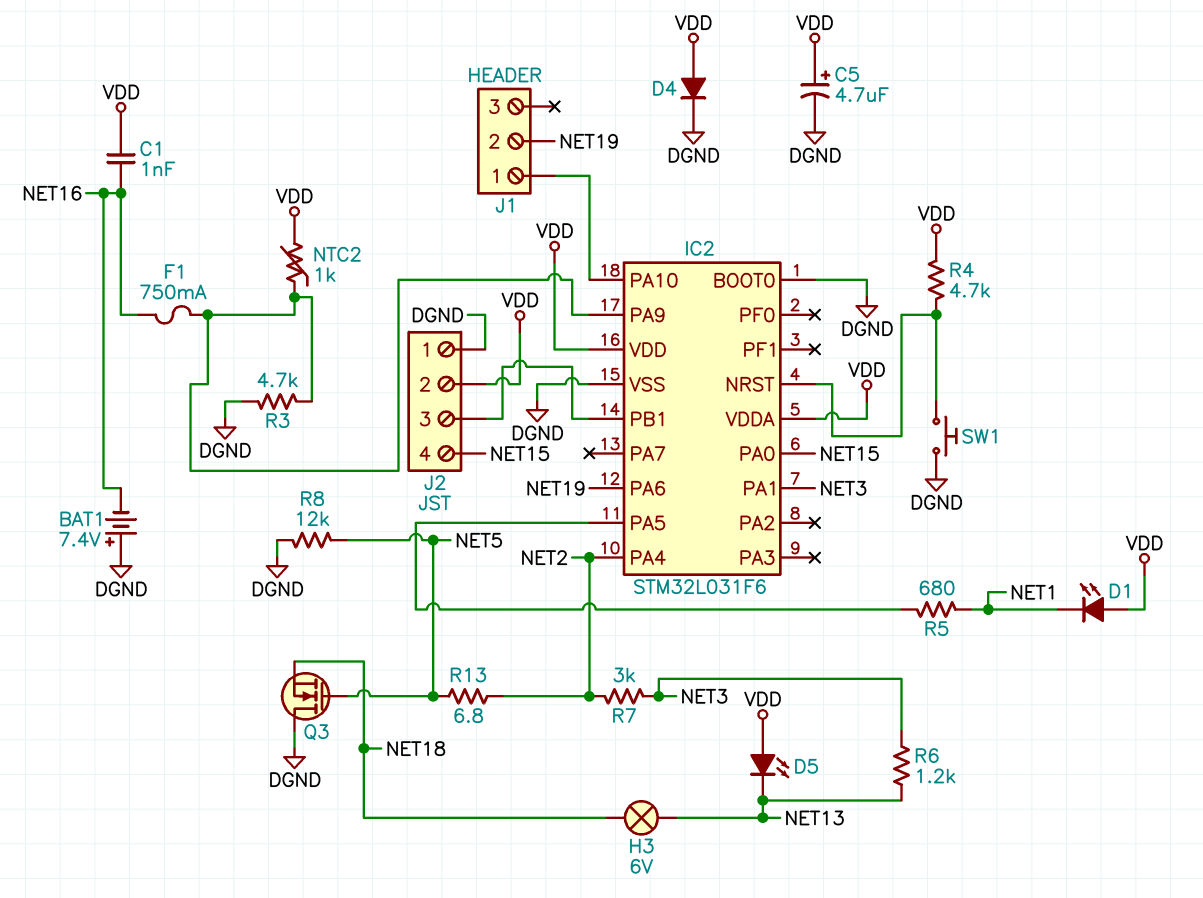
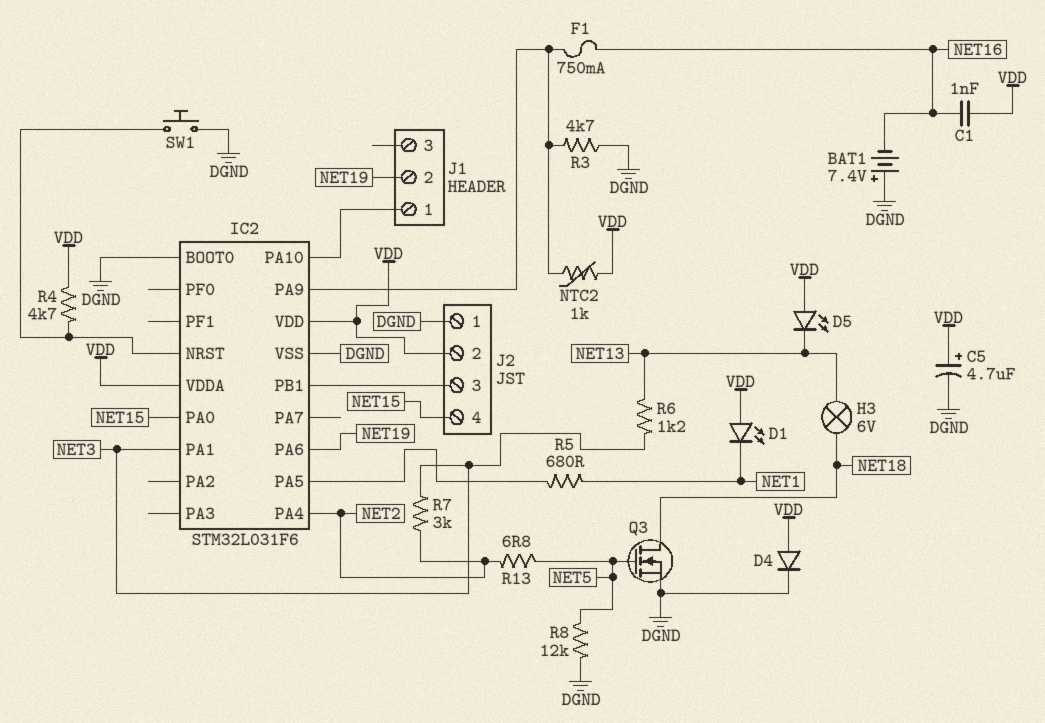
Q3: NMOS (G NET5, D DGND, S NET18) -> NMOS (G NET5, D NET18, S DGND)

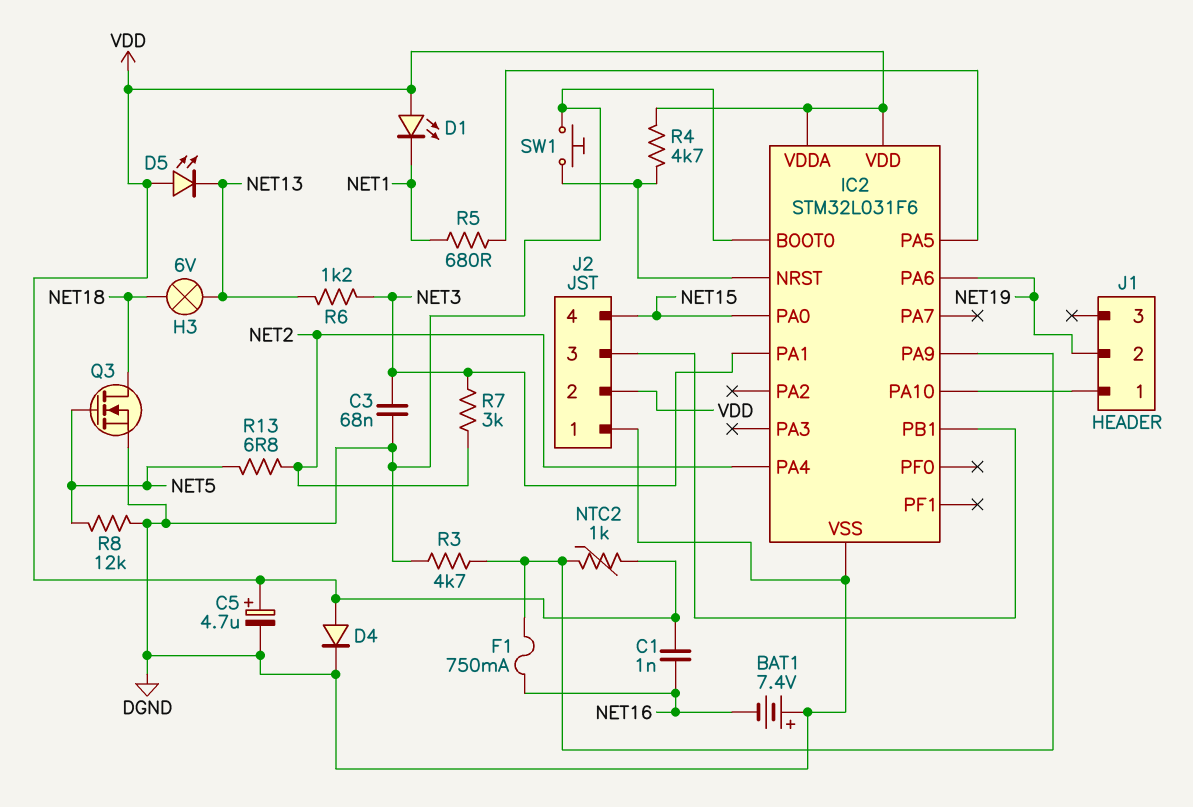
C3: none -> 68nF (DGND, NET3)

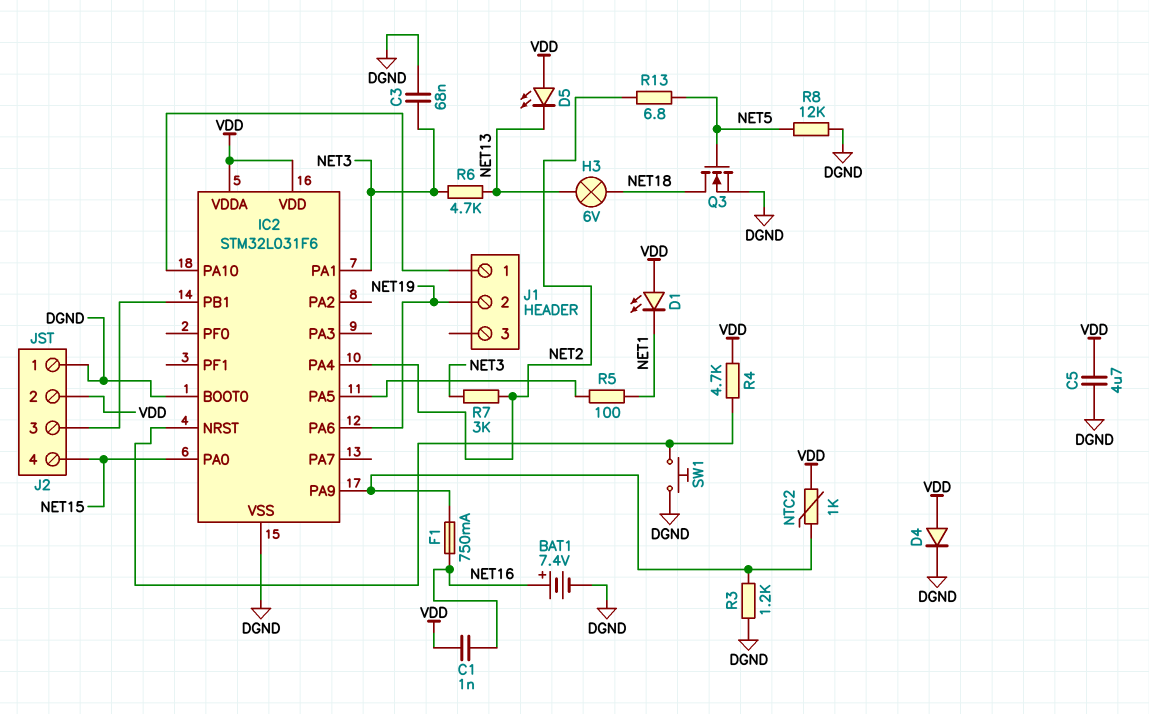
BAT1: 7.4V (plus DGND, minus NET16) -> 7.4V (plus NET16, minus DGND)
C5: 4.7uF (plus VDD, minus DGND) -> 4.7uF (DGND, VDD)
R3: 4.7k (DGND, IC2/PA9) -> 1.2k (DGND, IC2/PA9)
R5: 680 (IC2/PA5, NET1) -> 100 (IC2/PA5, NET1)
R6: 1.2k (NET3, NET13) -> 4.7k (NET3, NET13)

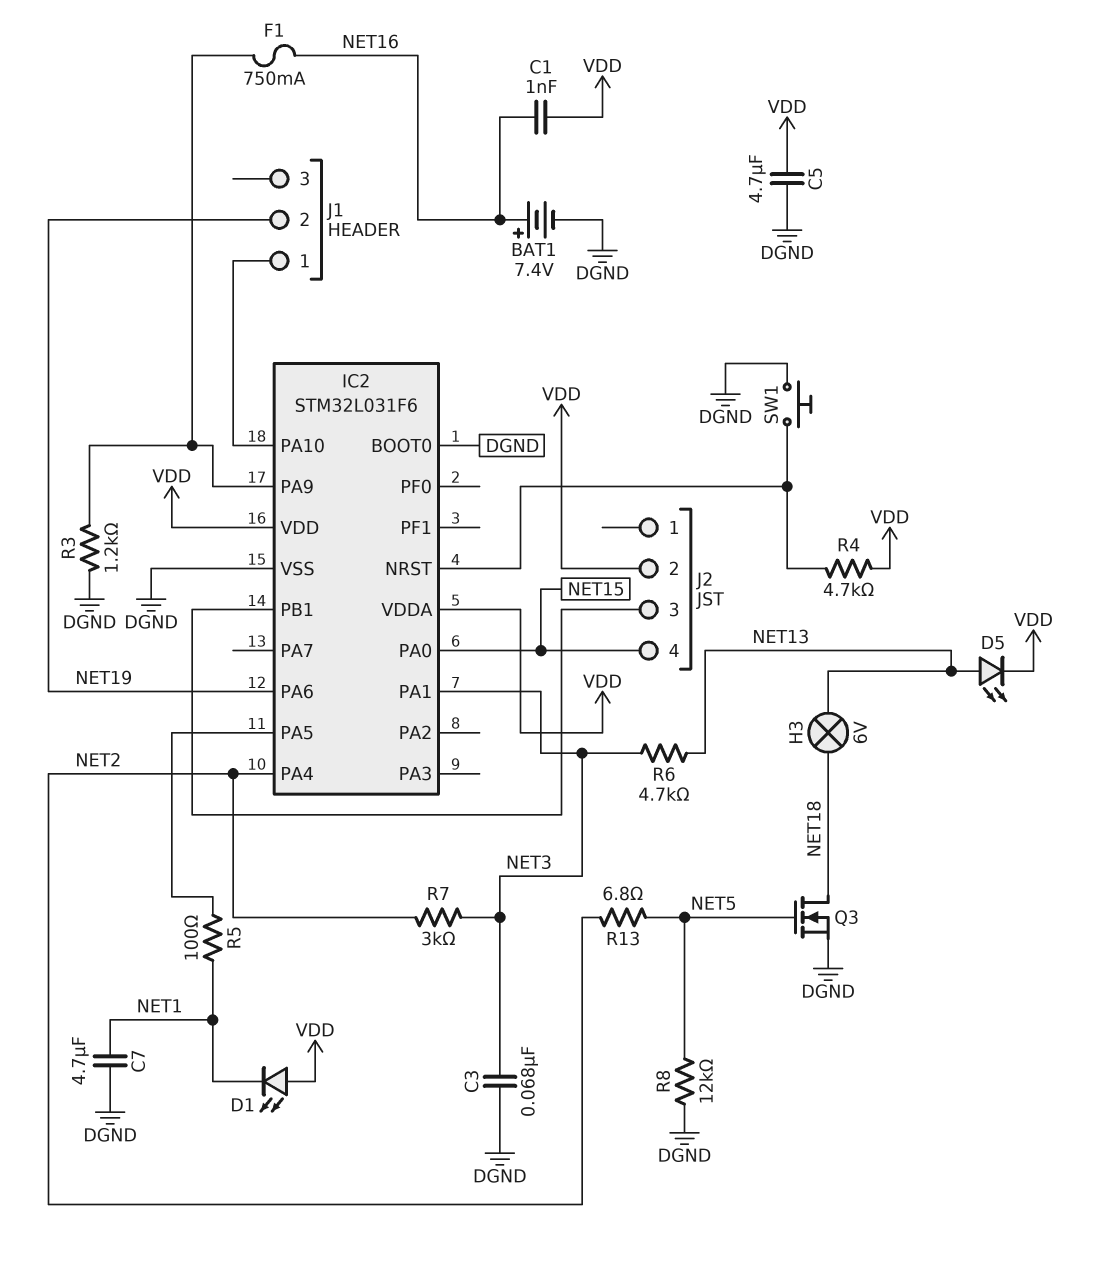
C7: none -> 4.7uF (DGND, NET1)
D4: diode (A VDD, K DGND) -> none
D5: LED (A VDD, K NET13) -> LED (A NET13, K VDD)
J2 pin 1: DGND -> none
NTC2: 1k (IC2/PA9, VDD) -> none

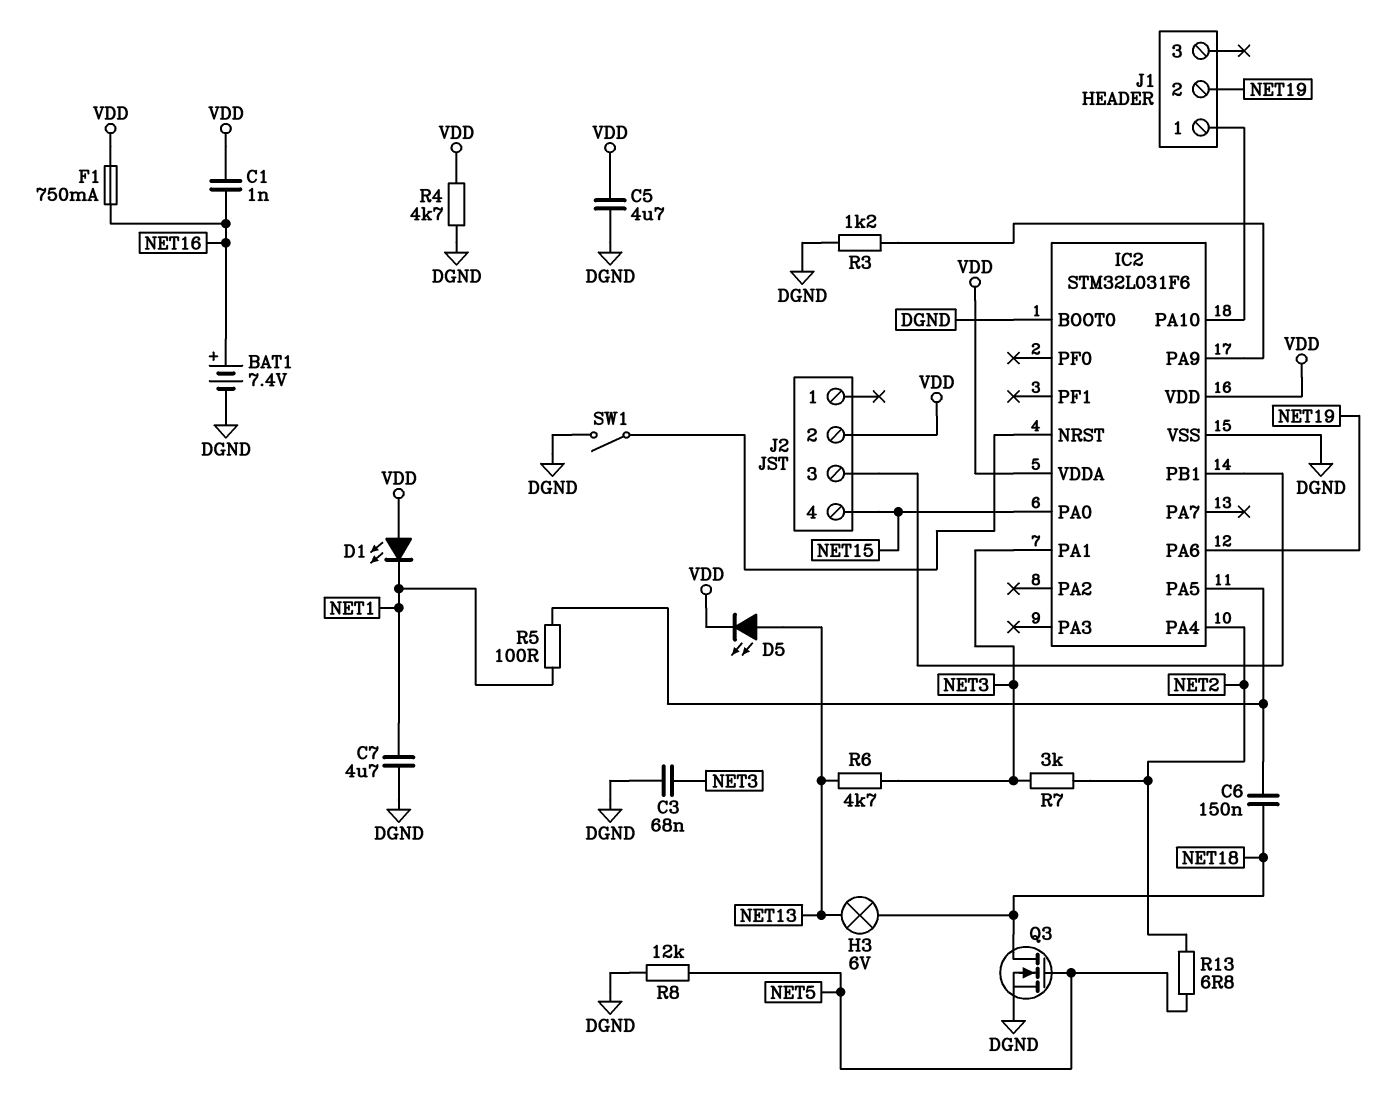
C6: none -> 150nF (IC2/PA5, NET18)
F1: 750mA (IC2/PA9, NET16) -> 750mA (NET16, VDD)
R4: 4.7k (IC2/NRST, VDD) -> 4.7k (DGND, VDD)
SW1: button (DGND, IC2/NRST) -> switch (DGND, IC2/NRST)

